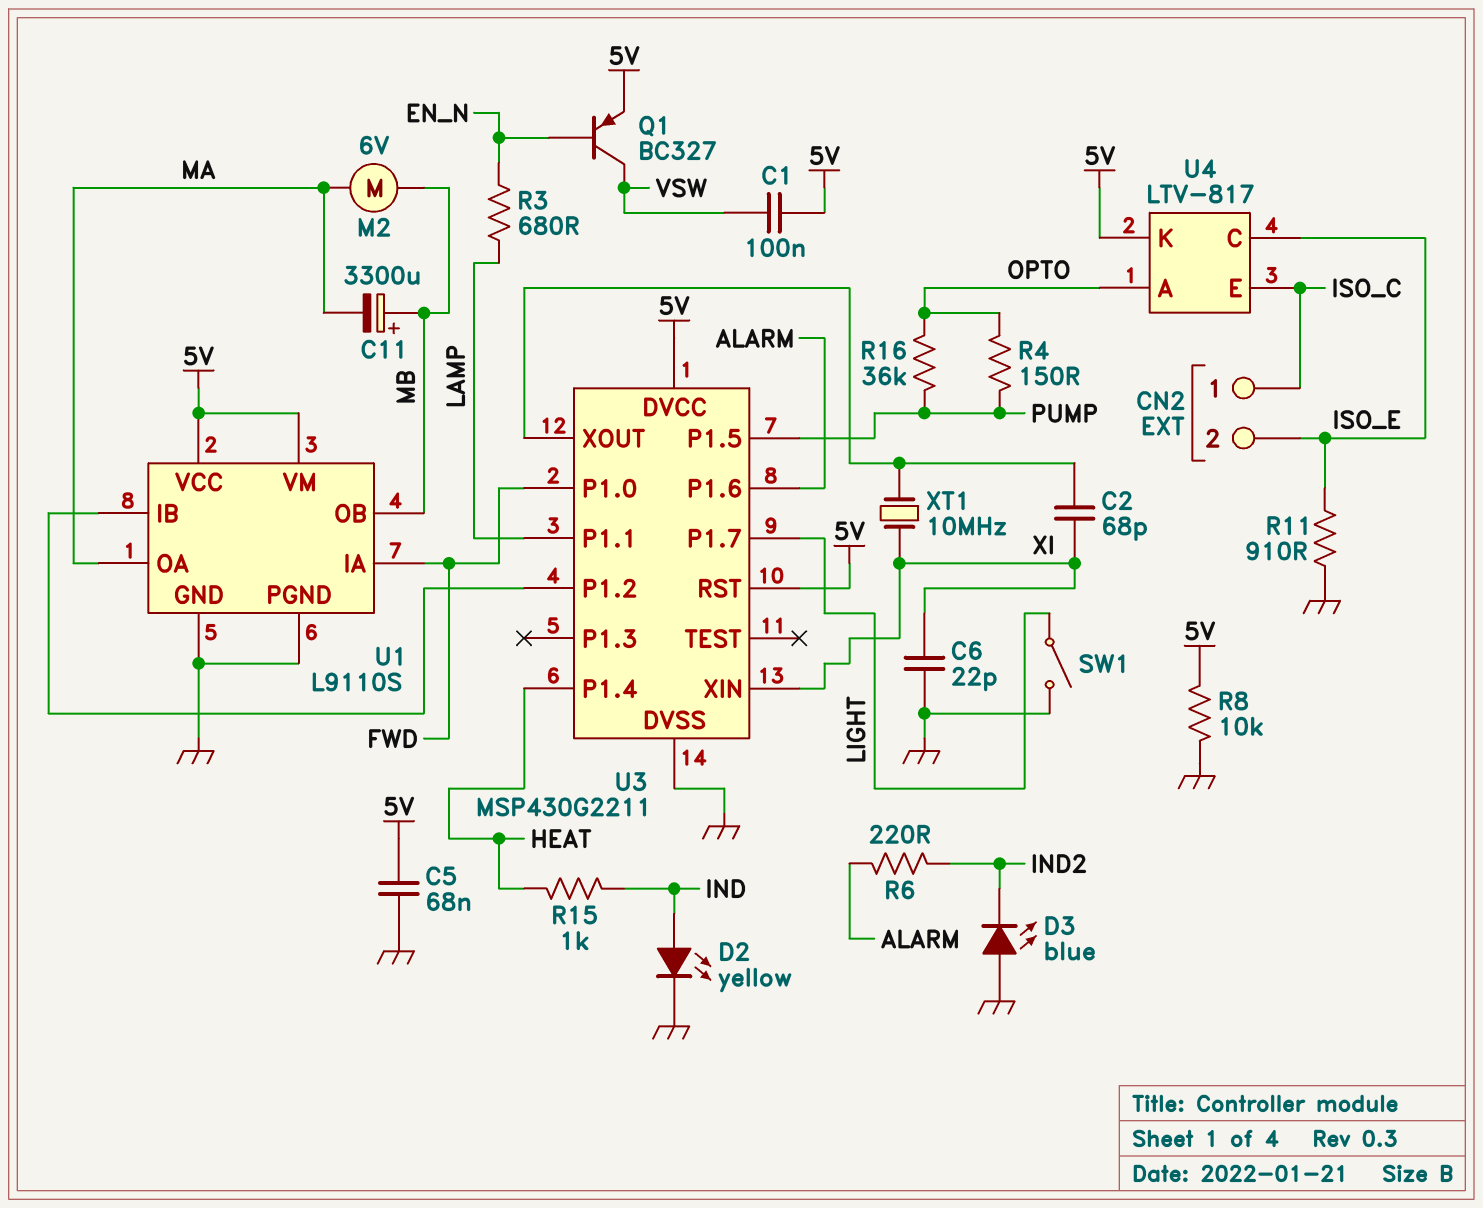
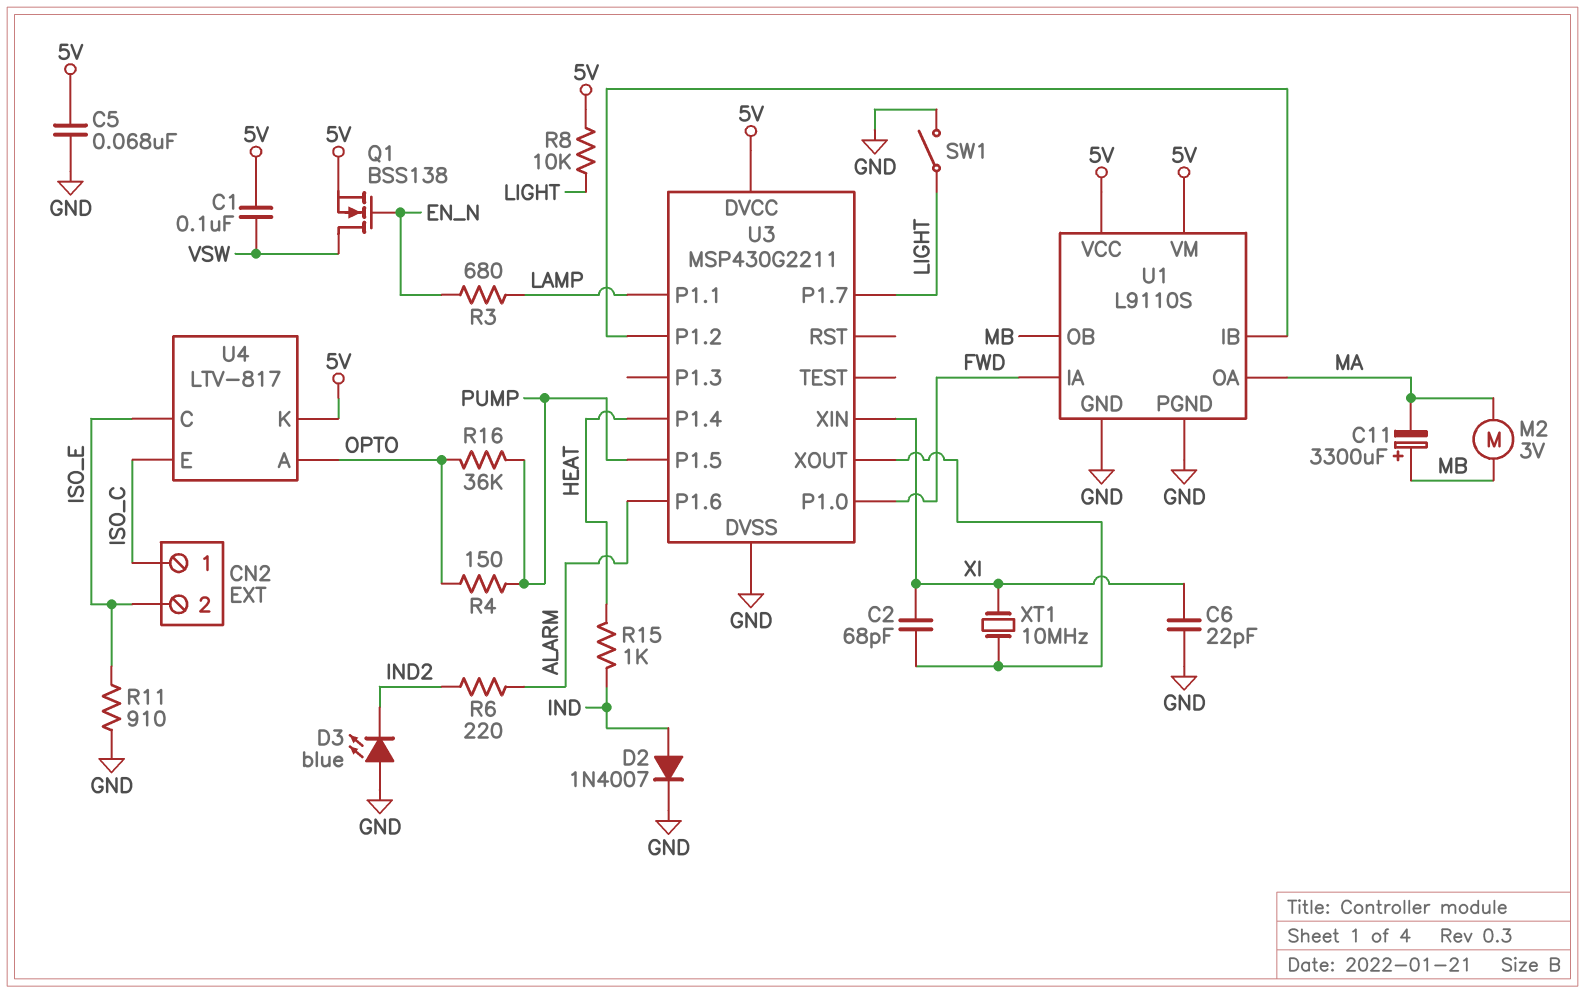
D2: LED yellow (A IND, K GND) -> diode 1N4007 (A IND, K GND)
M2: motor 6V (MA, MB) -> motor 3V (MA, MB)
Q1: PNP BC327 (B EN_N, C VSW, E 5V) -> NMOS BSS138 (G EN_N, D VSW, S 5V)
R8: 10k (5V, GND) -> 10k (5V, LIGHT)
U3 pin RST: 5V -> none

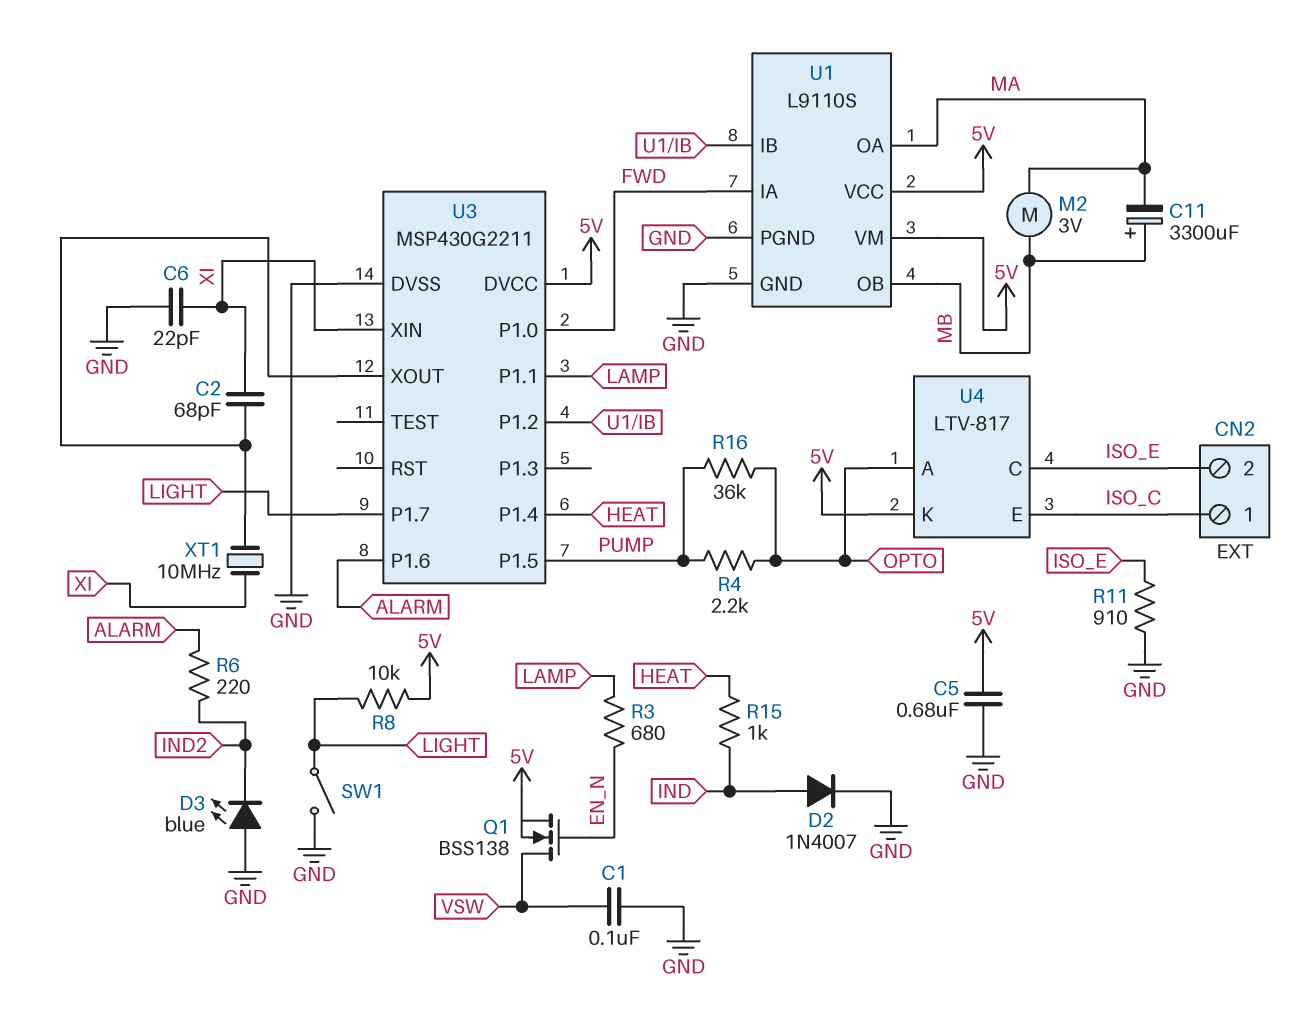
C1: 100nF (5V, VSW) -> 100nF (GND, VSW)
C5: 68nF (5V, GND) -> 680nF (5V, GND)
R4: 150 (OPTO, PUMP) -> 2.2k (OPTO, PUMP)

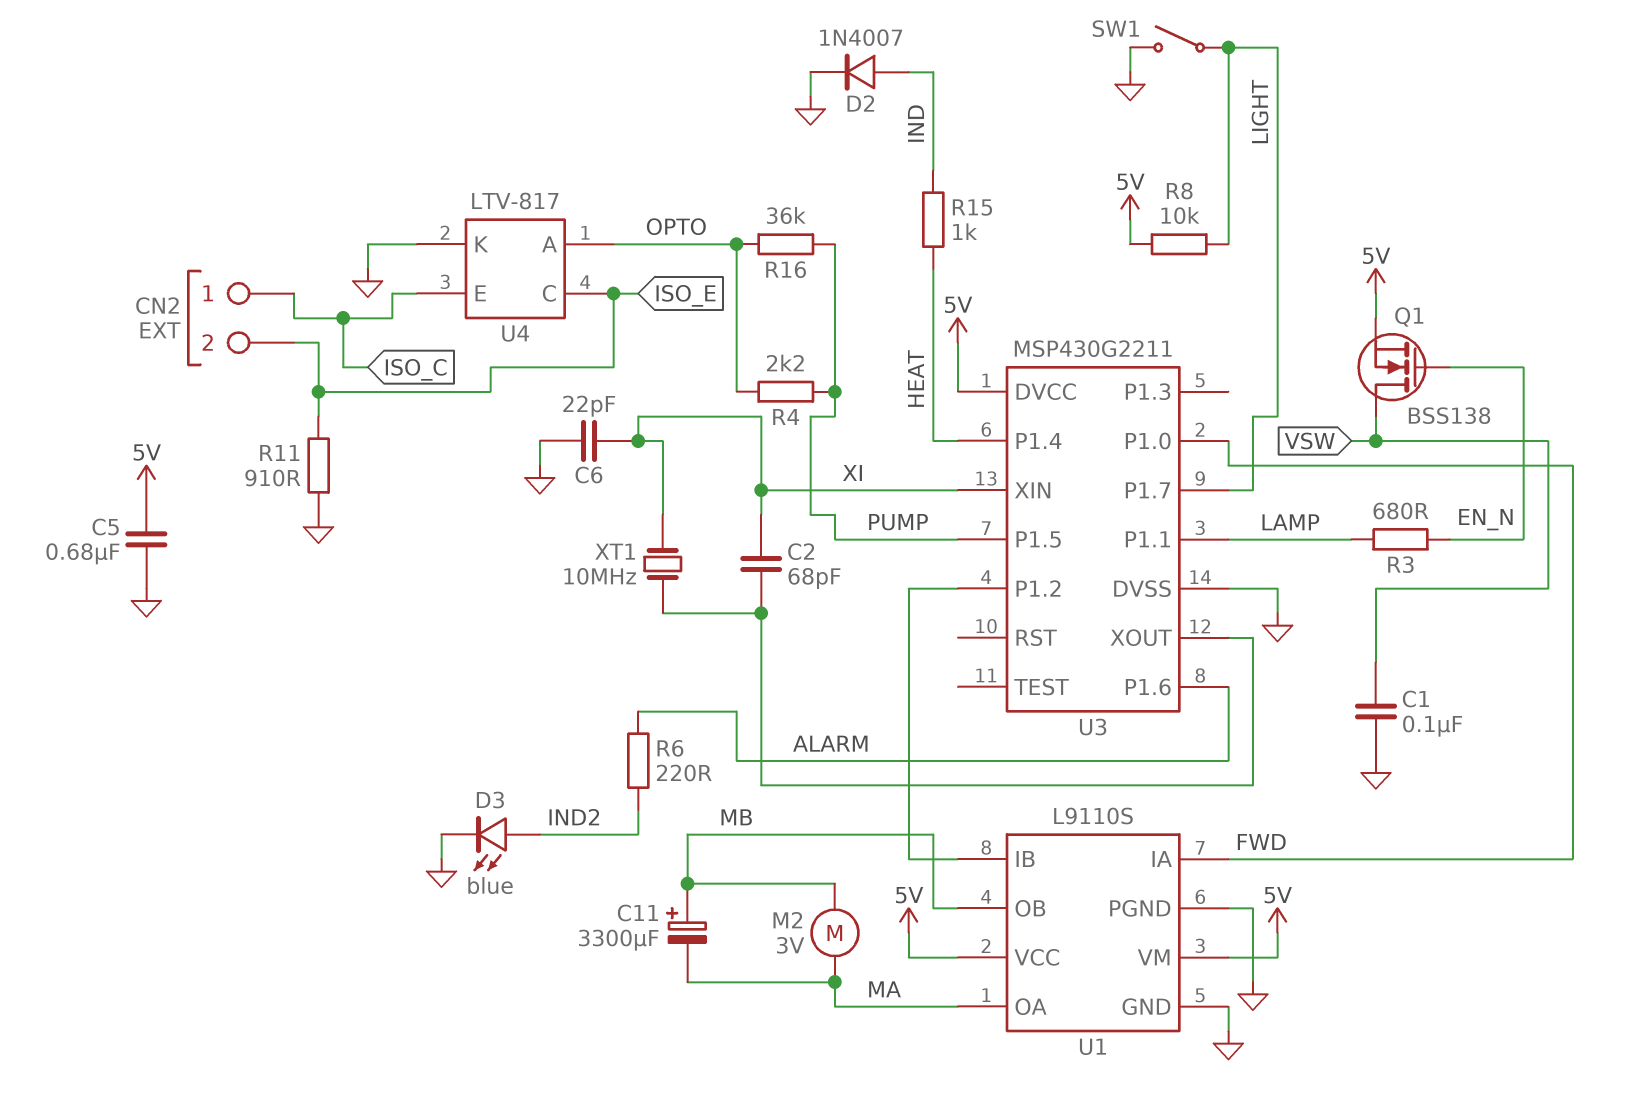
D3: LED blue (A GND, K IND2) -> LED blue (A IND2, K GND)
U4 pin K: 5V -> GND

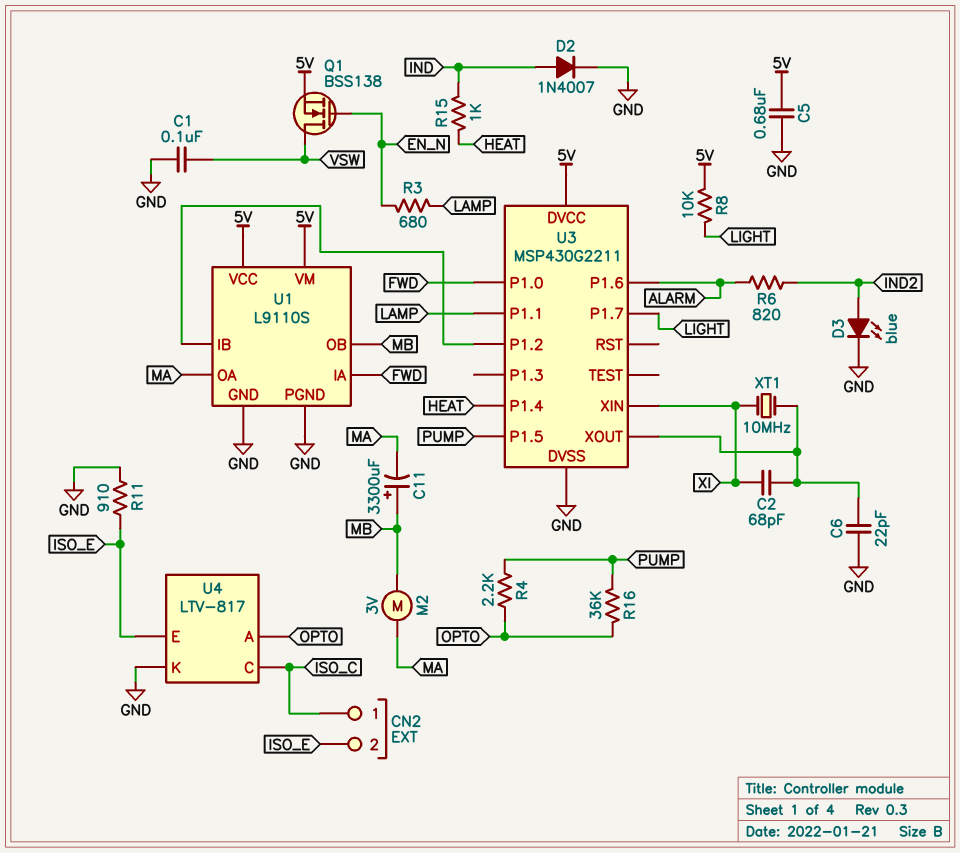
C6: 22pF (GND, XI) -> 22pF (GND, U3/XOUT)
R6: 220 (ALARM, IND2) -> 820 (ALARM, IND2)
SW1: switch (GND, LIGHT) -> none
U4 pin C: ISO_E -> ISO_C
U4 pin E: ISO_C -> ISO_E

